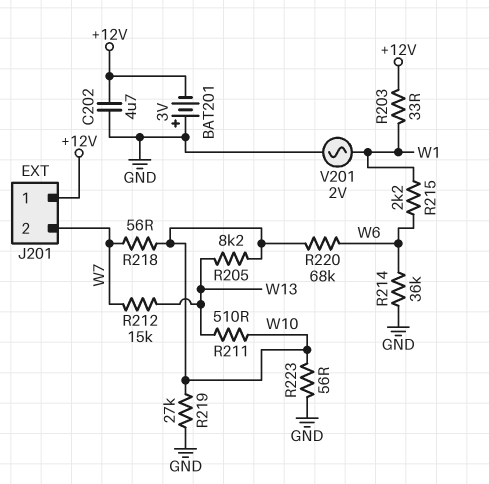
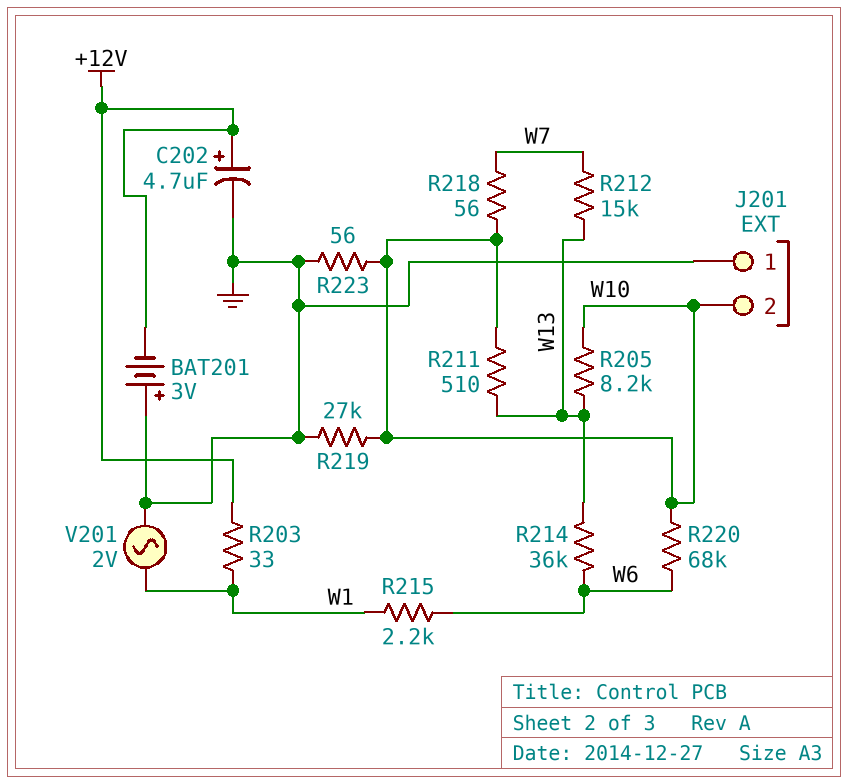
C202: 4.7uF (+12V, GND) -> 4.7uF (plus +12V, minus GND)
J201 pin 1: +12V -> GND
J201 pin 2: W7 -> W10
R214: 36k (GND, W6) -> 36k (W6, W13)

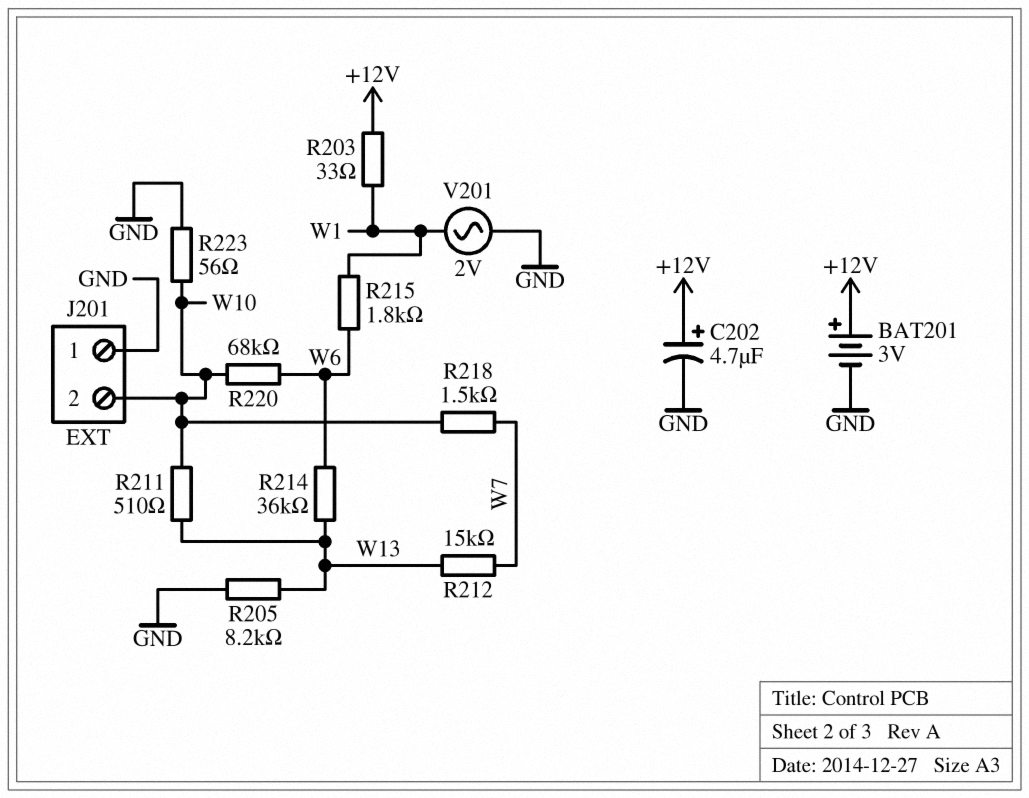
BAT201: 3V (plus GND, minus +12V) -> 3V (plus +12V, minus GND)
R205: 8.2k (W10, W13) -> 8.2k (GND, W13)
R215: 2.2k (W1, W6) -> 1.8k (W1, W6)
R218: 56 (W7, W10) -> 1.5k (W7, W10)
R219: 27k (GND, W10) -> none

